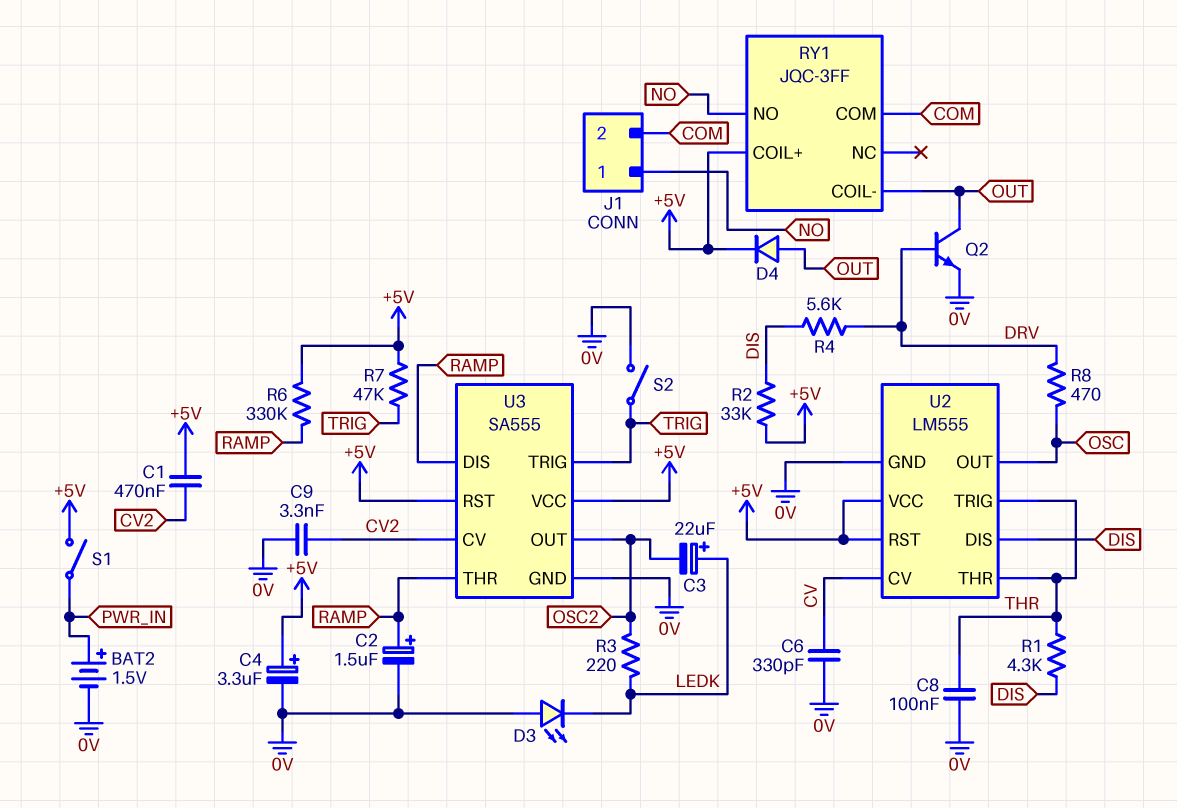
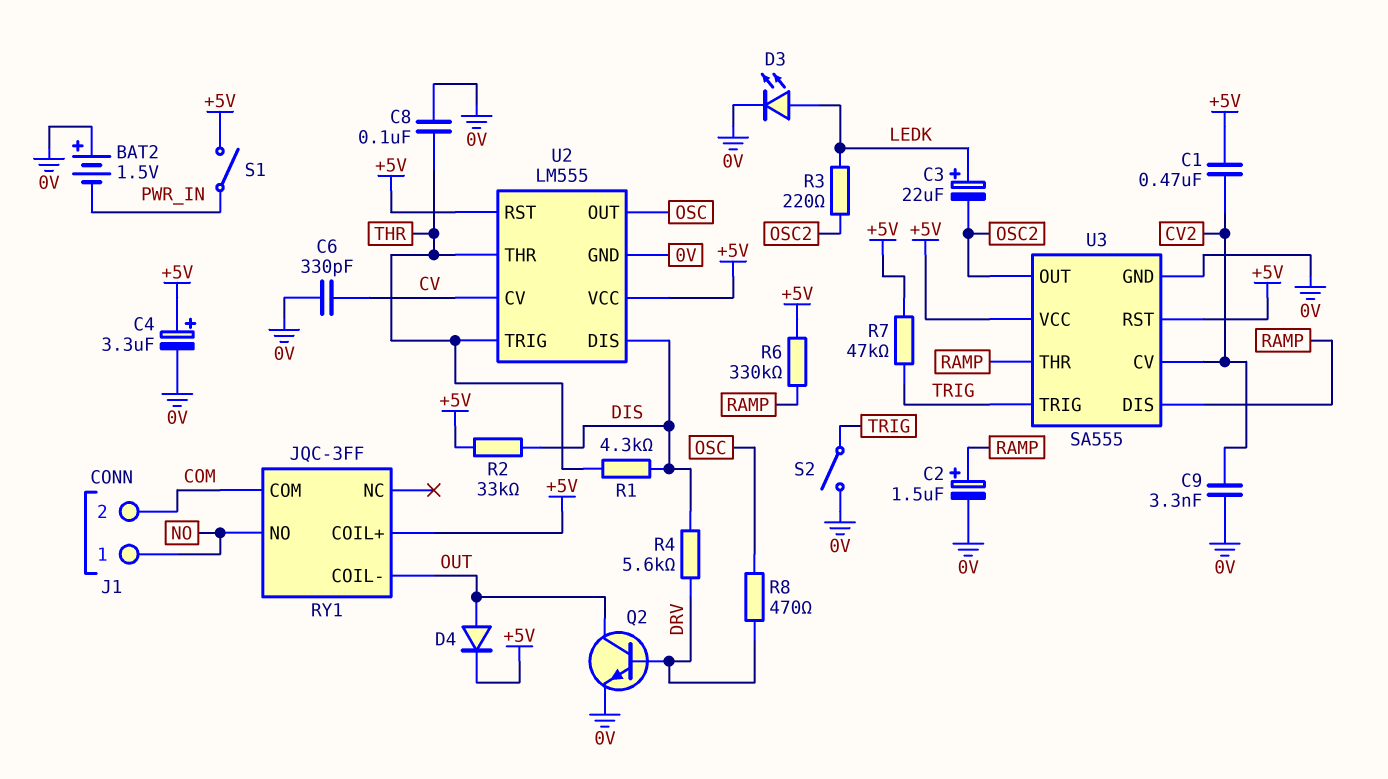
BAT2: 1.5V (plus PWR_IN, minus 0V) -> 1.5V (plus 0V, minus PWR_IN)
D3: LED (A 0V, K LEDK) -> LED (A LEDK, K 0V)

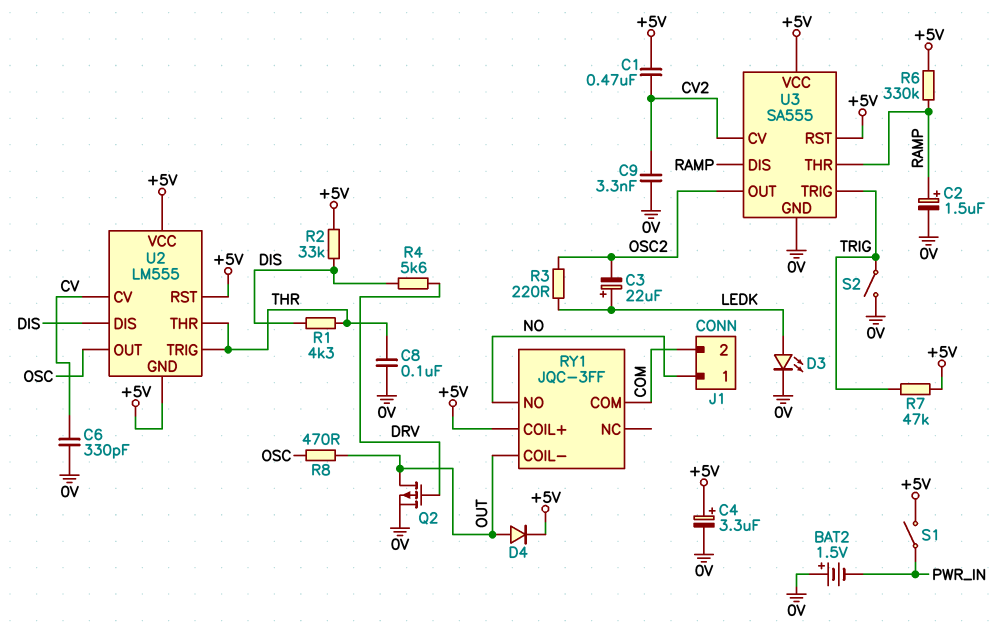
Q2: NPN (B DRV, C OUT, E 0V) -> PMOS (G DRV, D OUT, S 0V)
R8: 470 (DRV, OSC) -> 470 (OSC, OUT)
U2 pin GND: 0V -> +5V

